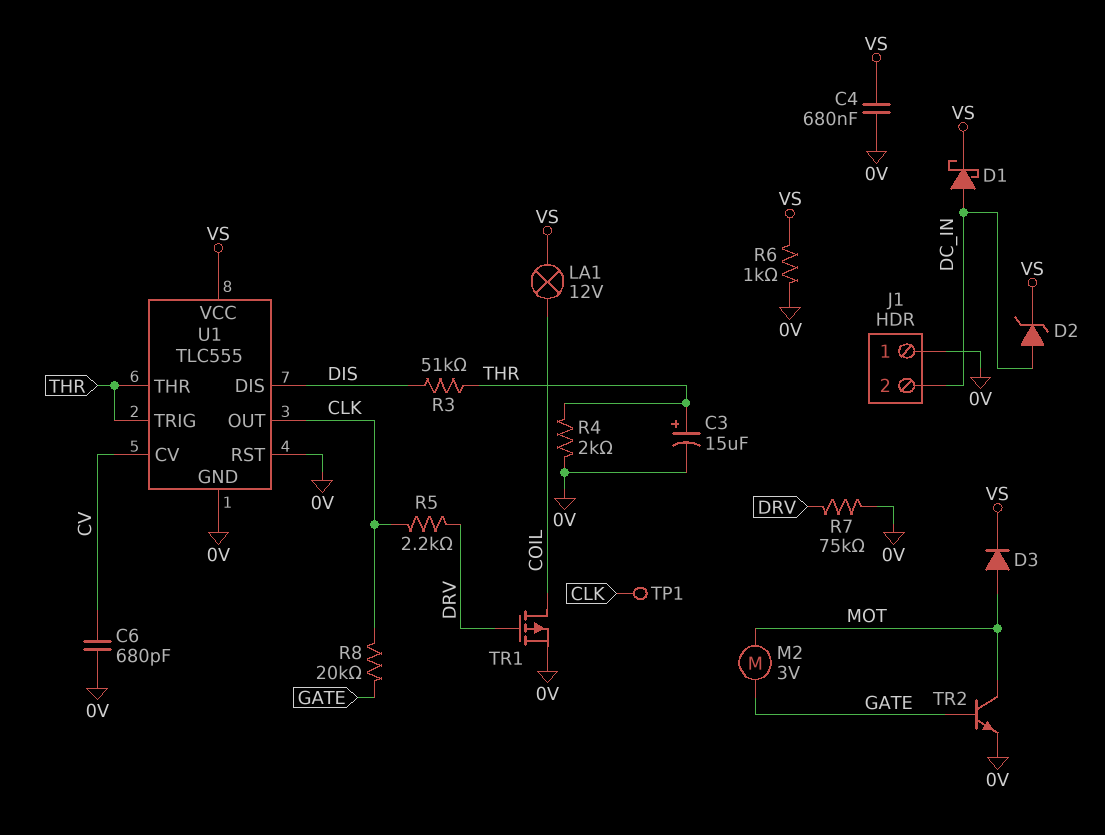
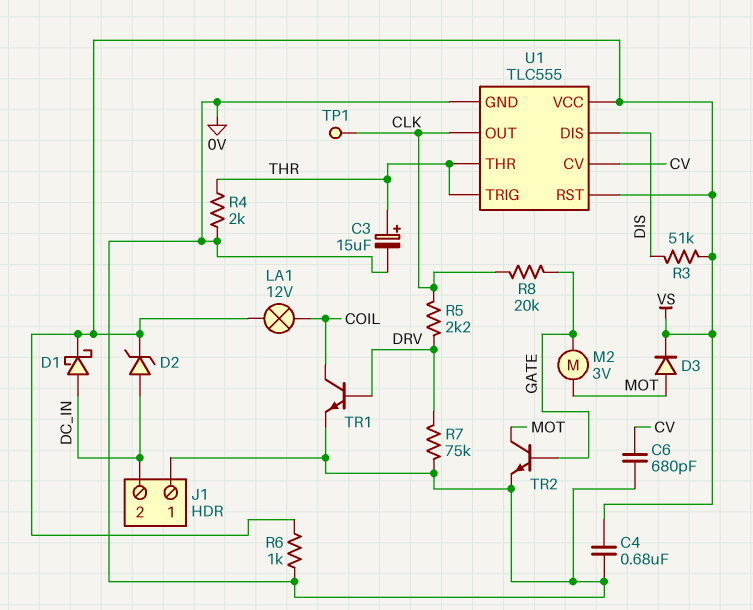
R3: 51k (DIS, THR) -> 51k (DIS, VS)
TR1: PMOS (G DRV, D COIL, S 0V) -> NPN (B DRV, C COIL, E 0V)
U1 pin RST: 0V -> VS

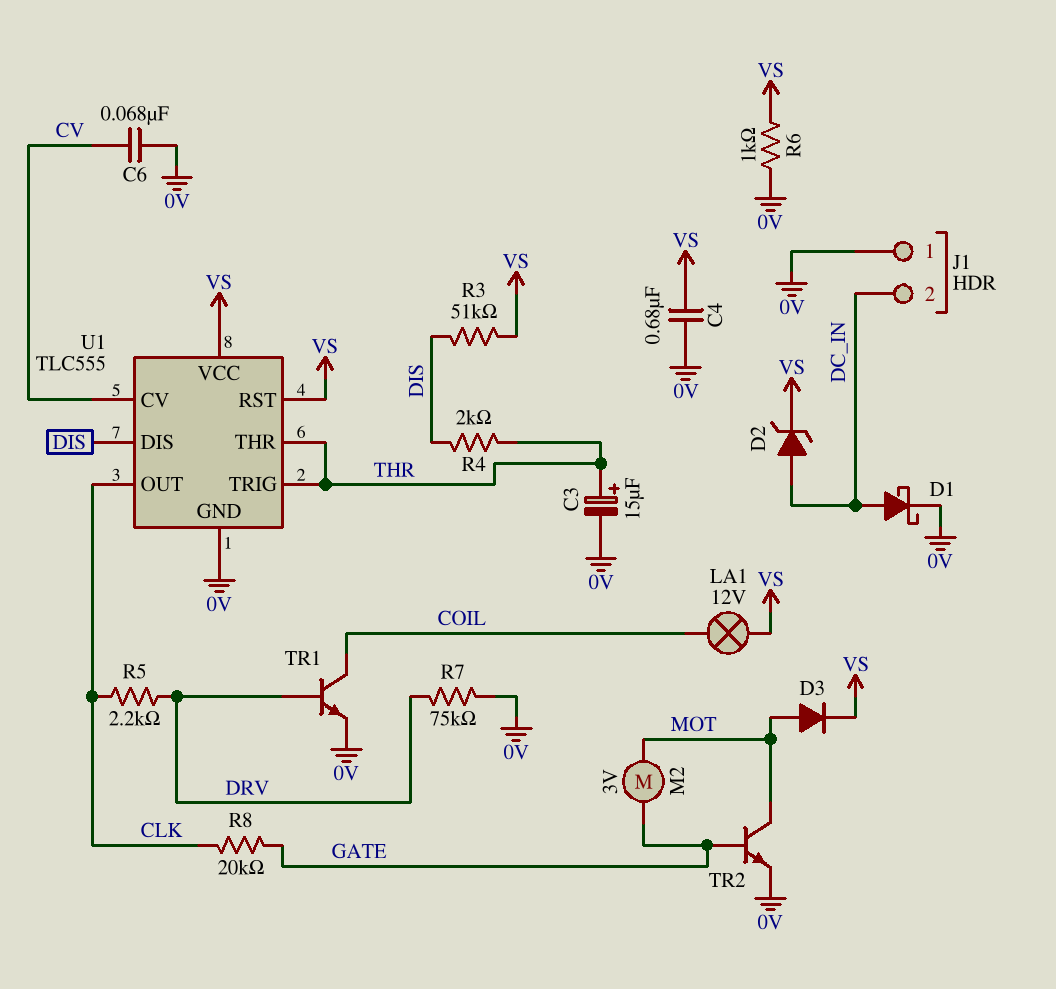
C6: 680pF (0V, CV) -> 68nF (0V, CV)
D1: schottky (A DC_IN, K VS) -> schottky (A DC_IN, K 0V)
R4: 2k (0V, THR) -> 2k (DIS, THR)
TP1: test point (CLK) -> none

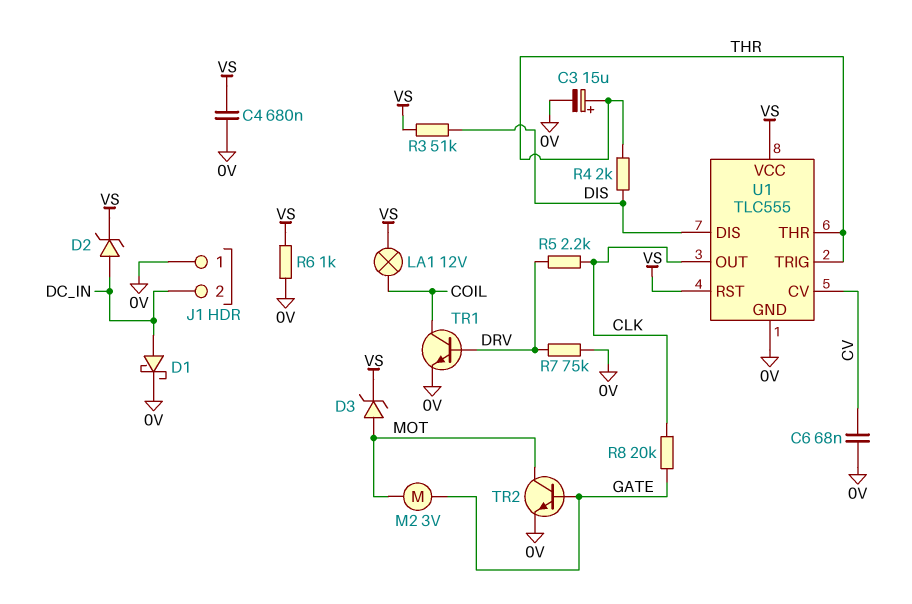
D3: diode (A MOT, K VS) -> zener (A MOT, K VS)

